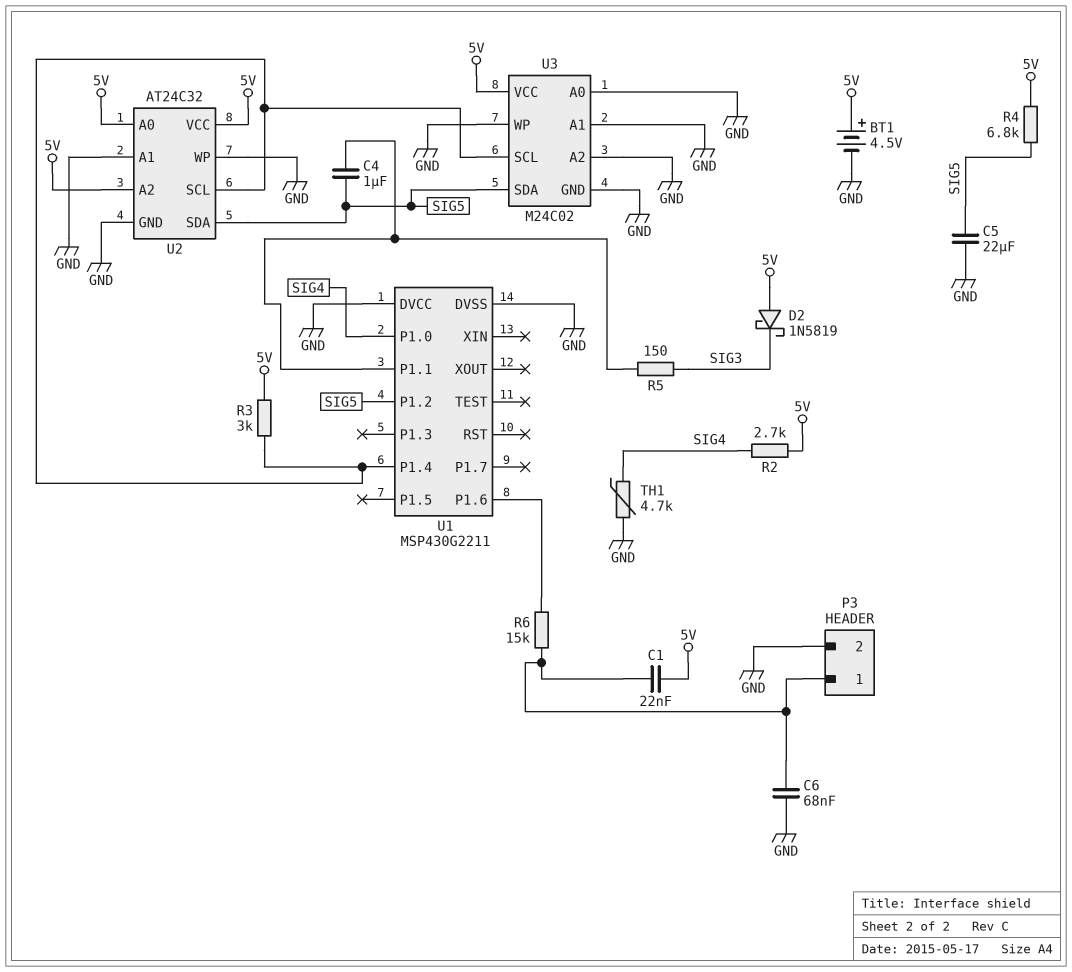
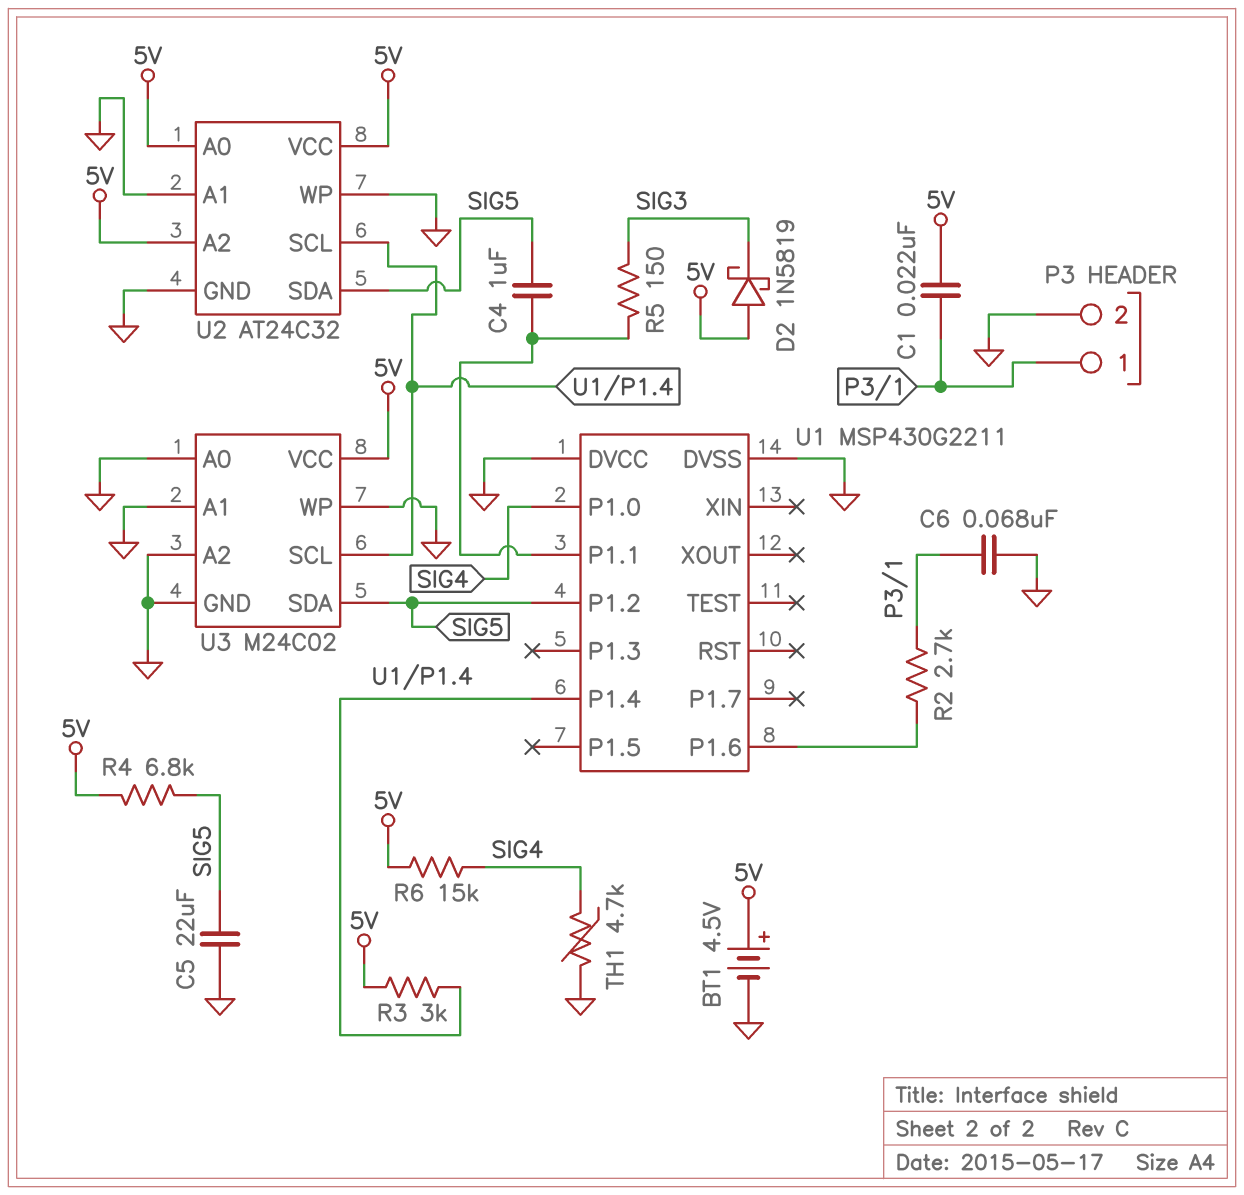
R2: 2.7k (5V, SIG4) -> 2.7k (P3/1, U1/P1.6)
R6: 15k (P3/1, U1/P1.6) -> 15k (5V, SIG4)

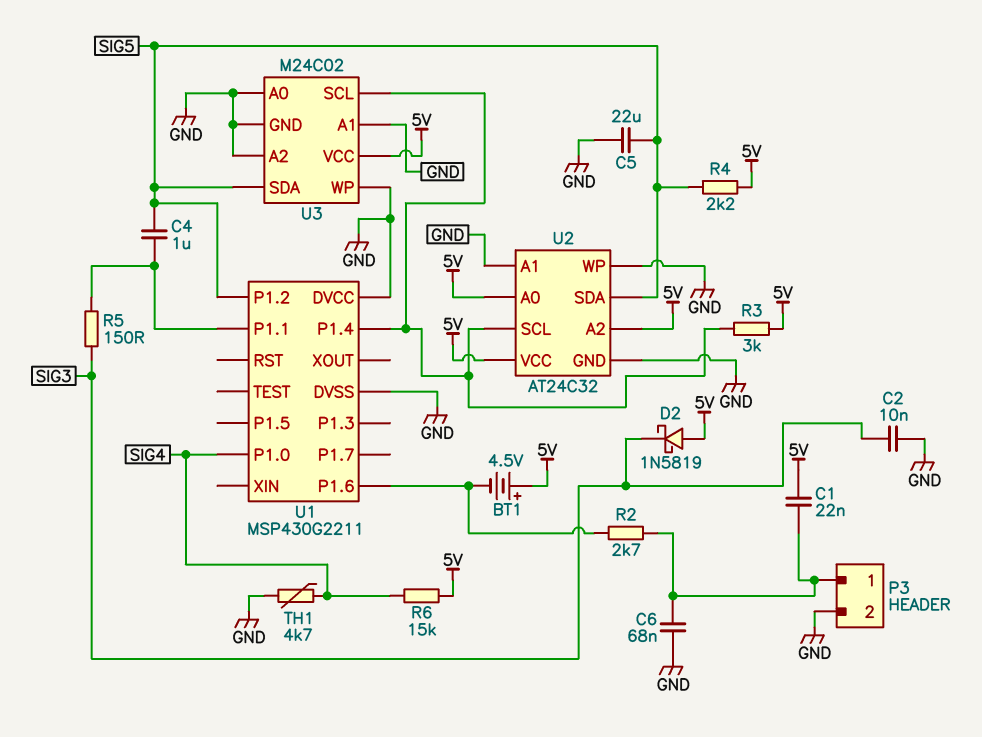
BT1: 4.5V (plus 5V, minus GND) -> 4.5V (plus 5V, minus U1/P1.6)
C2: none -> 10nF (GND, SIG3)
R4: 6.8k (5V, SIG5) -> 2.2k (5V, SIG5)

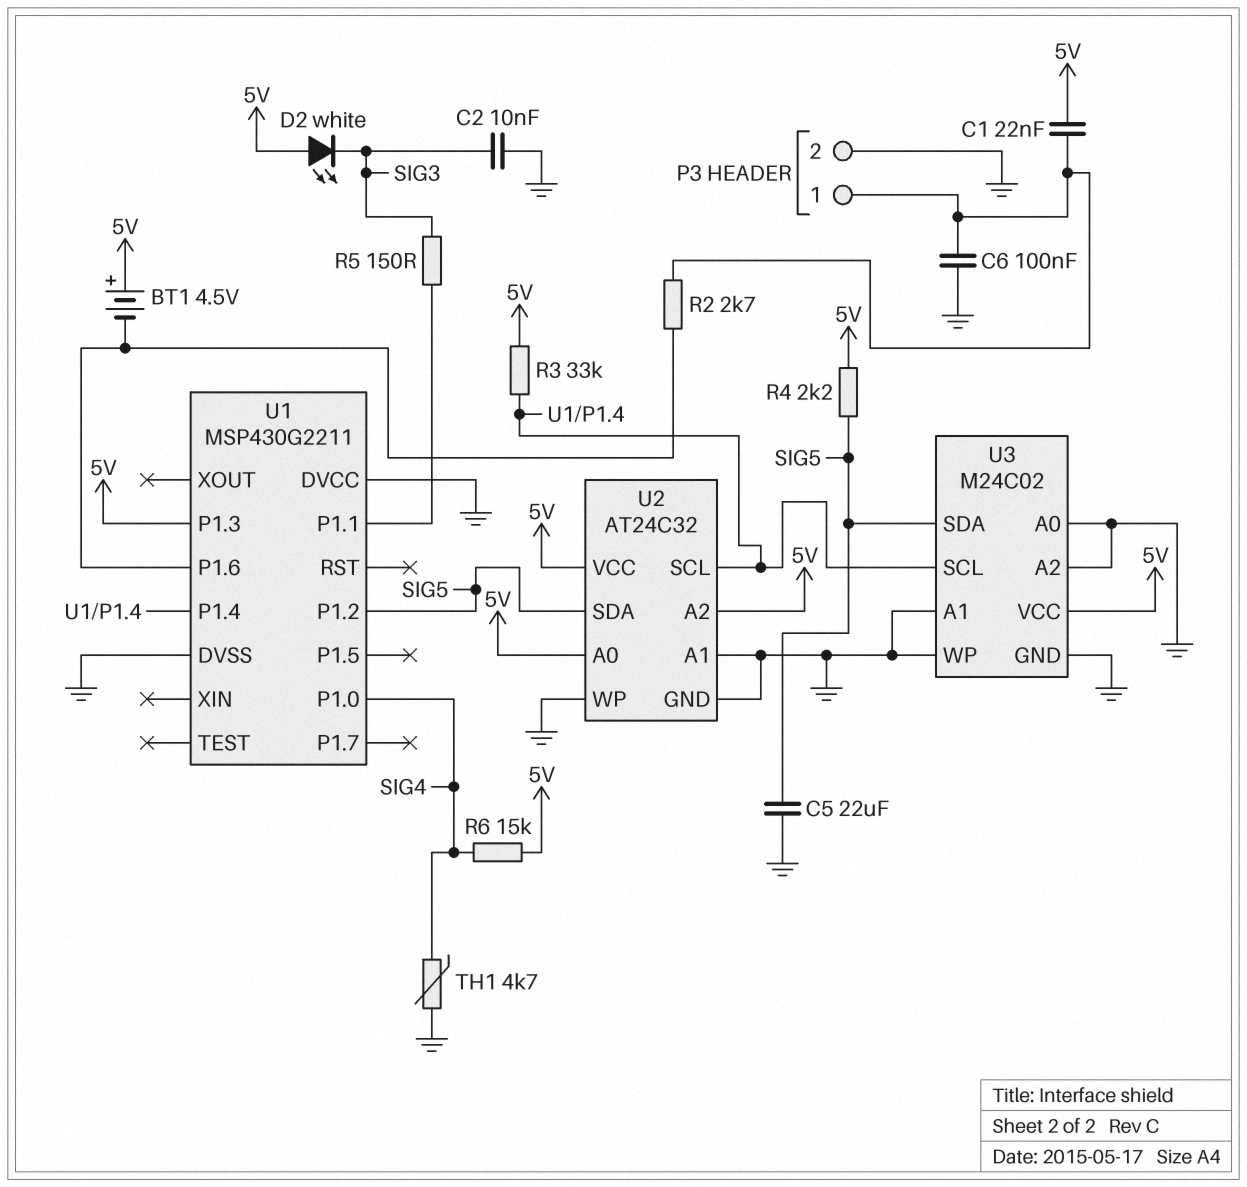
C4: 1uF (SIG5, U1/P1.1) -> none
C6: 68nF (GND, P3/1) -> 100nF (GND, P3/1)
D2: schottky 1N5819 (A 5V, K SIG3) -> LED white (A 5V, K SIG3)
R3: 3k (5V, U1/P1.4) -> 33k (5V, U1/P1.4)
U1 pin P1.3: none -> 5V

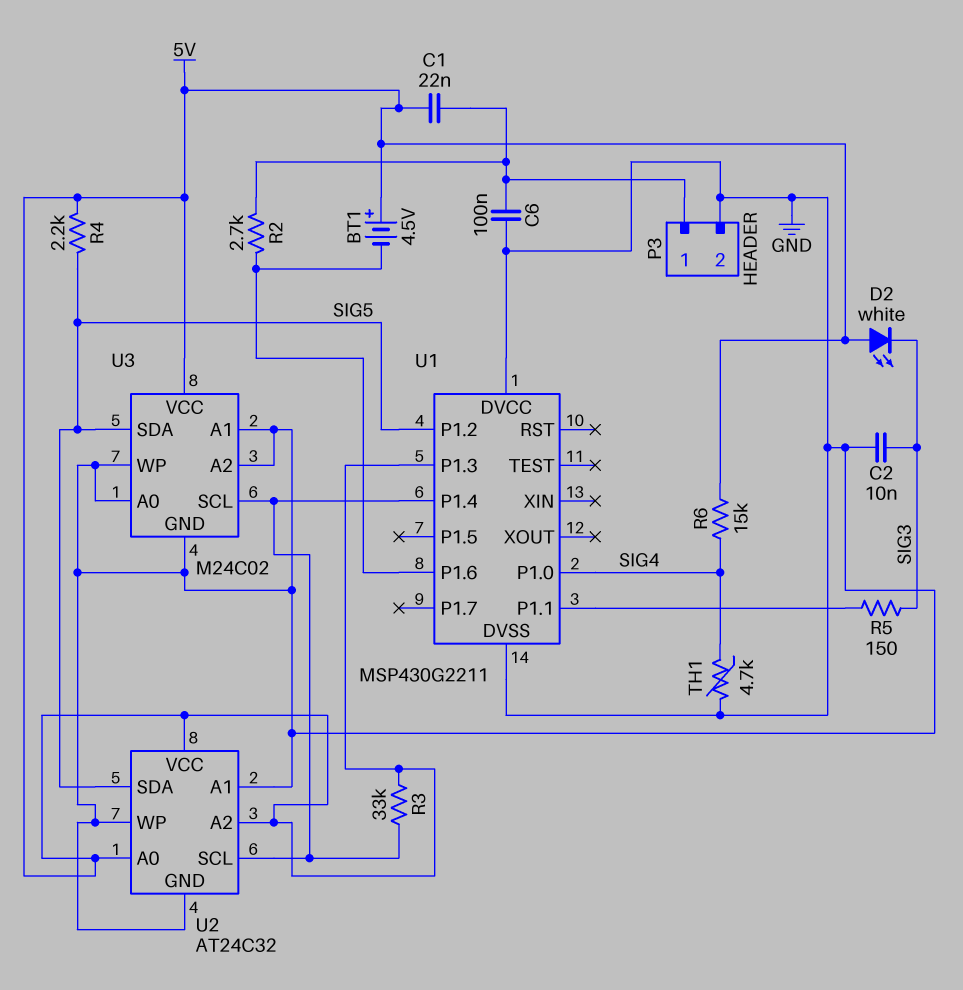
C5: 22uF (GND, SIG5) -> none

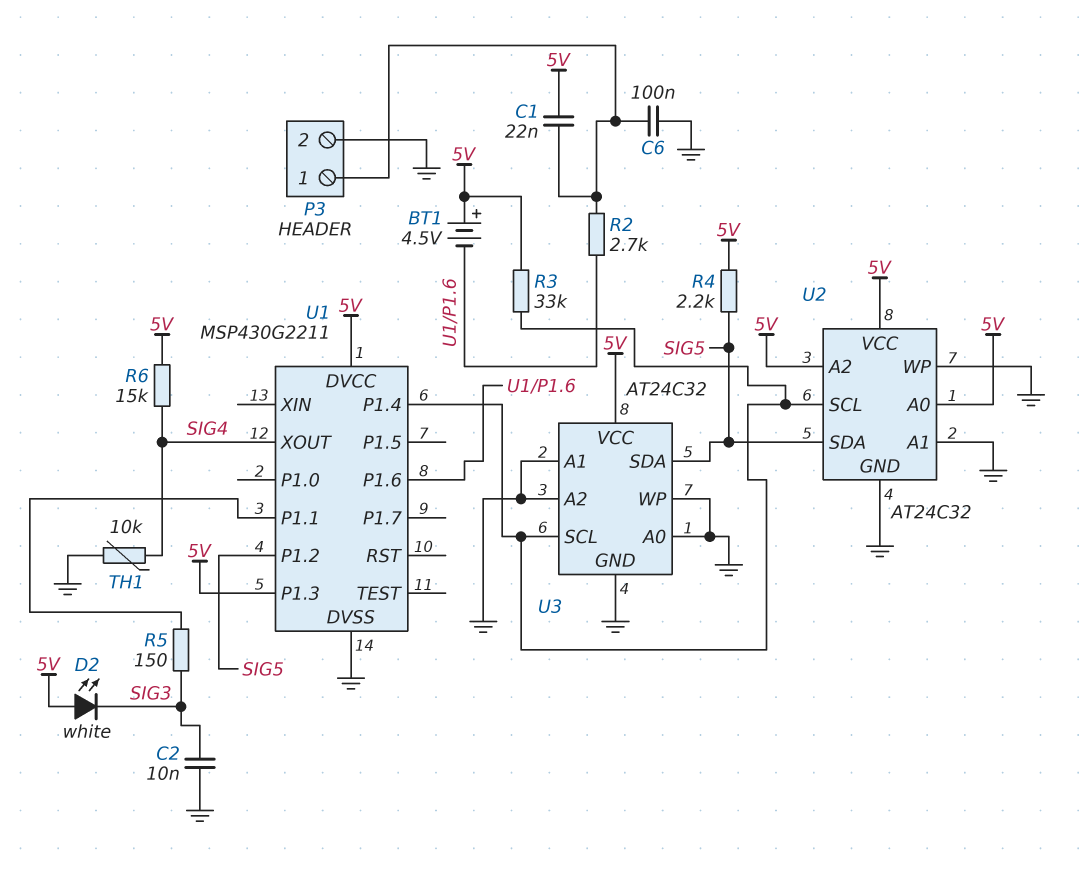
TH1: 4.7k (GND, SIG4) -> 10k (GND, SIG4)
U1 pin DVCC: GND -> 5V
U1 pin P1.0: SIG4 -> none
U1 pin XOUT: none -> SIG4
U3: M24C02 -> AT24C32

